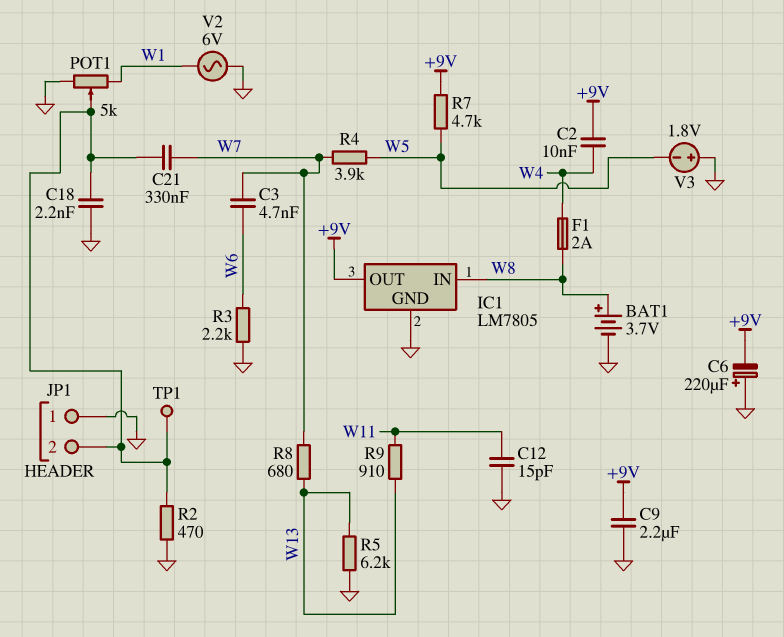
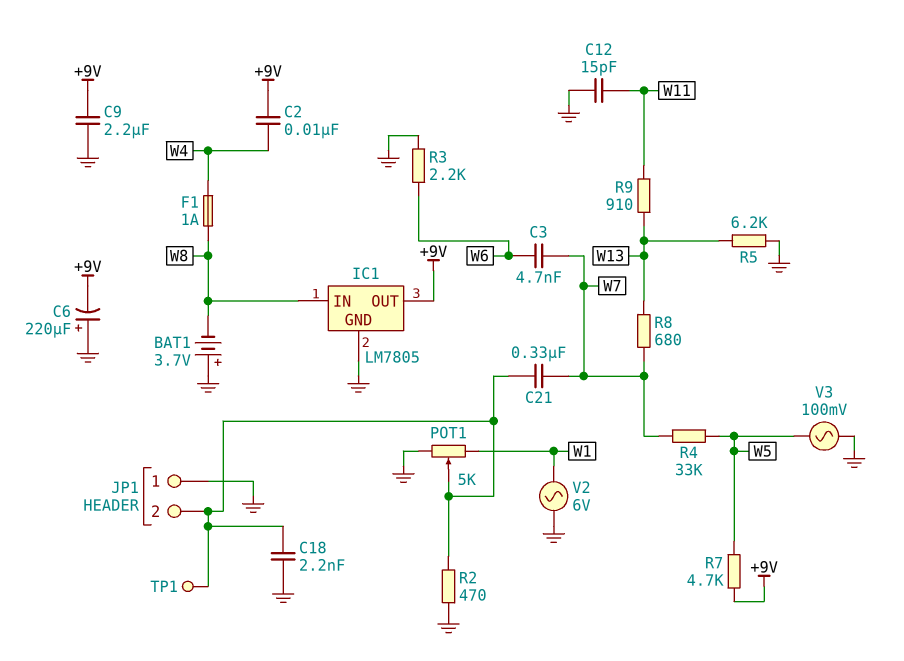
BAT1: 3.7V (plus W8, minus GND) -> 3.7V (plus GND, minus W8)
F1: 2A (W4, W8) -> 1A (W4, W8)
R4: 3.9k (W5, W7) -> 33k (W5, W7)
V3: 1.8V (plus GND, minus W5) -> AC 100mV (GND, W5)

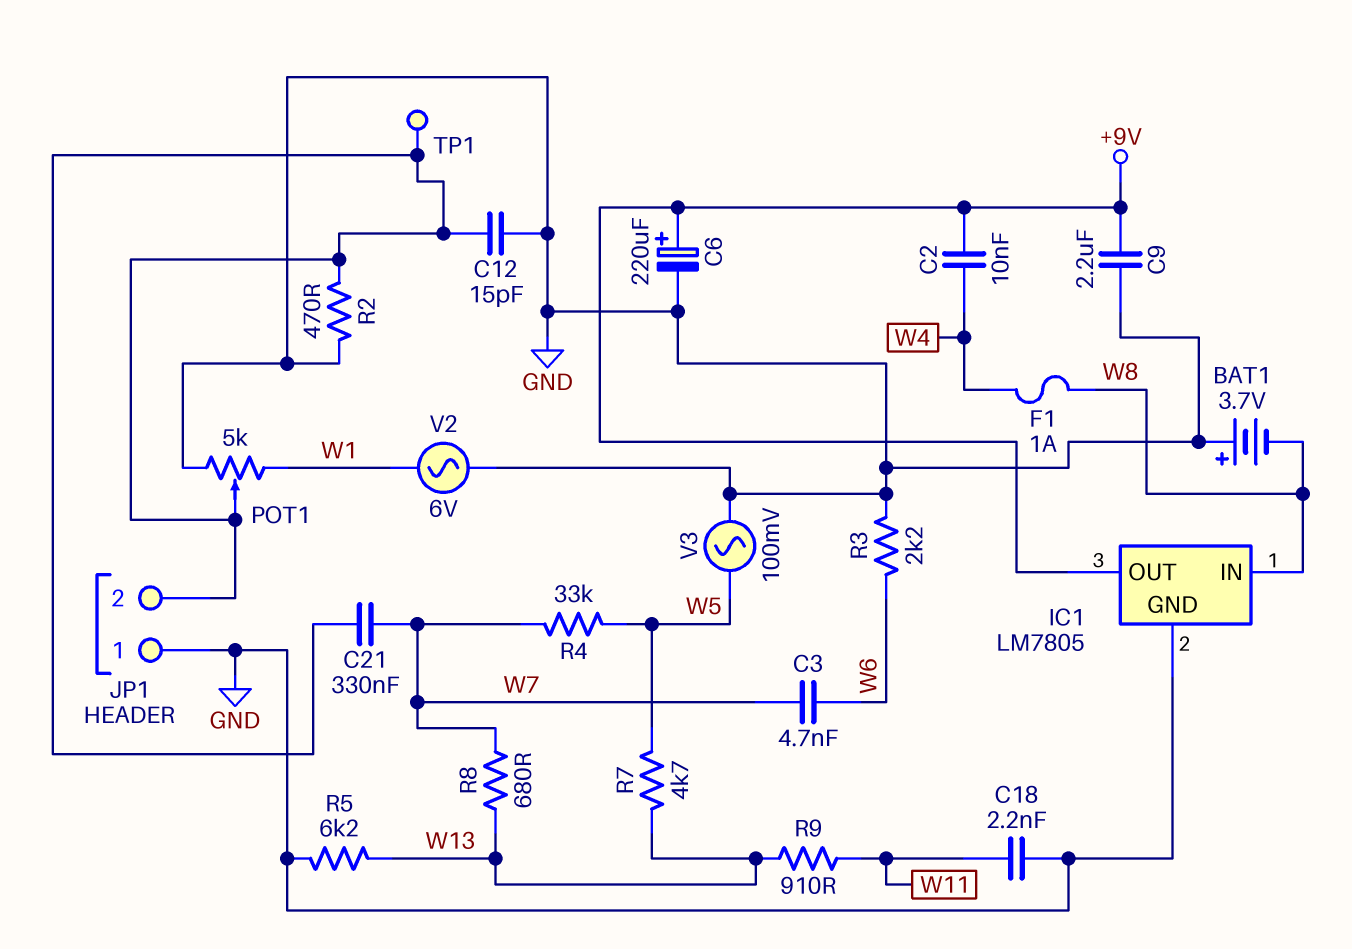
C6: 220uF (plus GND, minus +9V) -> 220uF (plus +9V, minus GND)
C12: 15pF (GND, W11) -> 15pF (GND, JP1/2)
C18: 2.2nF (GND, JP1/2) -> 2.2nF (GND, W11)
R7: 4.7k (+9V, W5) -> 4.7k (W5, W13)

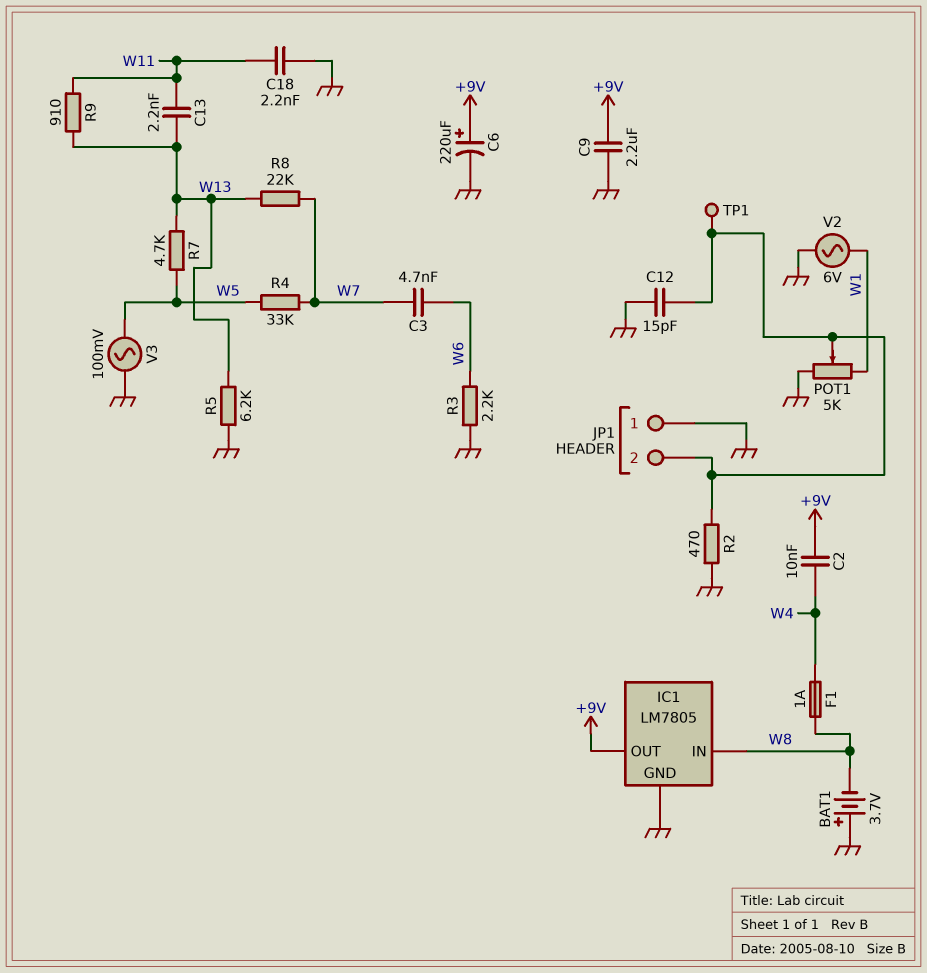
C13: none -> 2.2nF (W11, W13)
C21: 330nF (JP1/2, W7) -> none
R8: 680 (W7, W13) -> 22k (W7, W13)

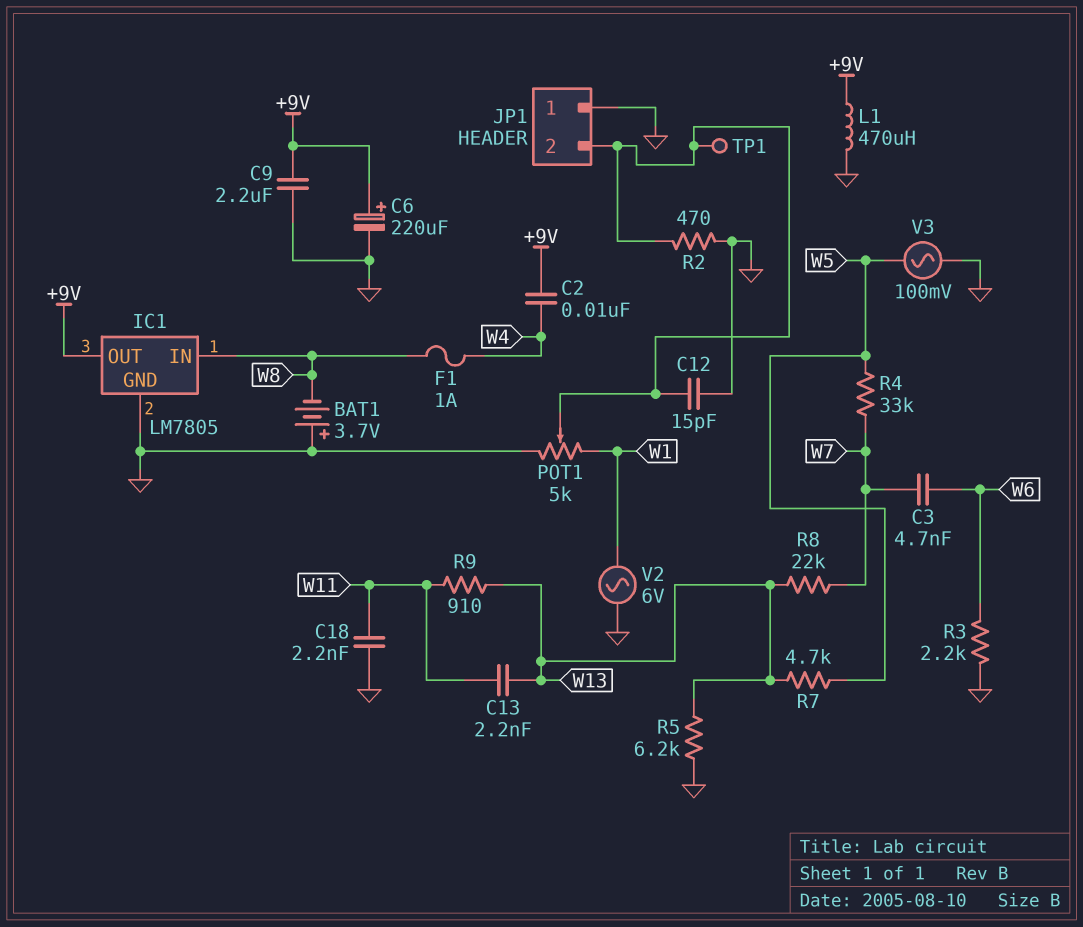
L1: none -> 470uH (+9V, GND)

